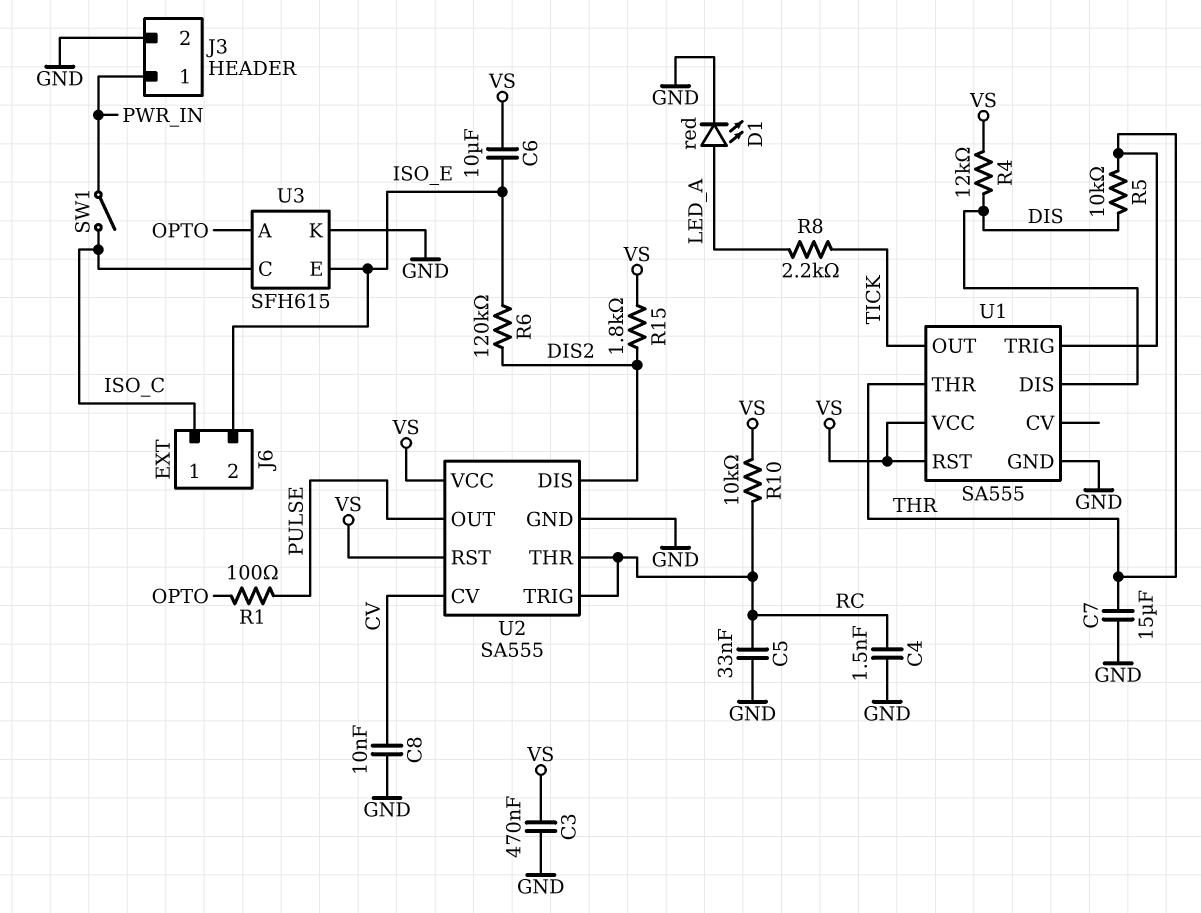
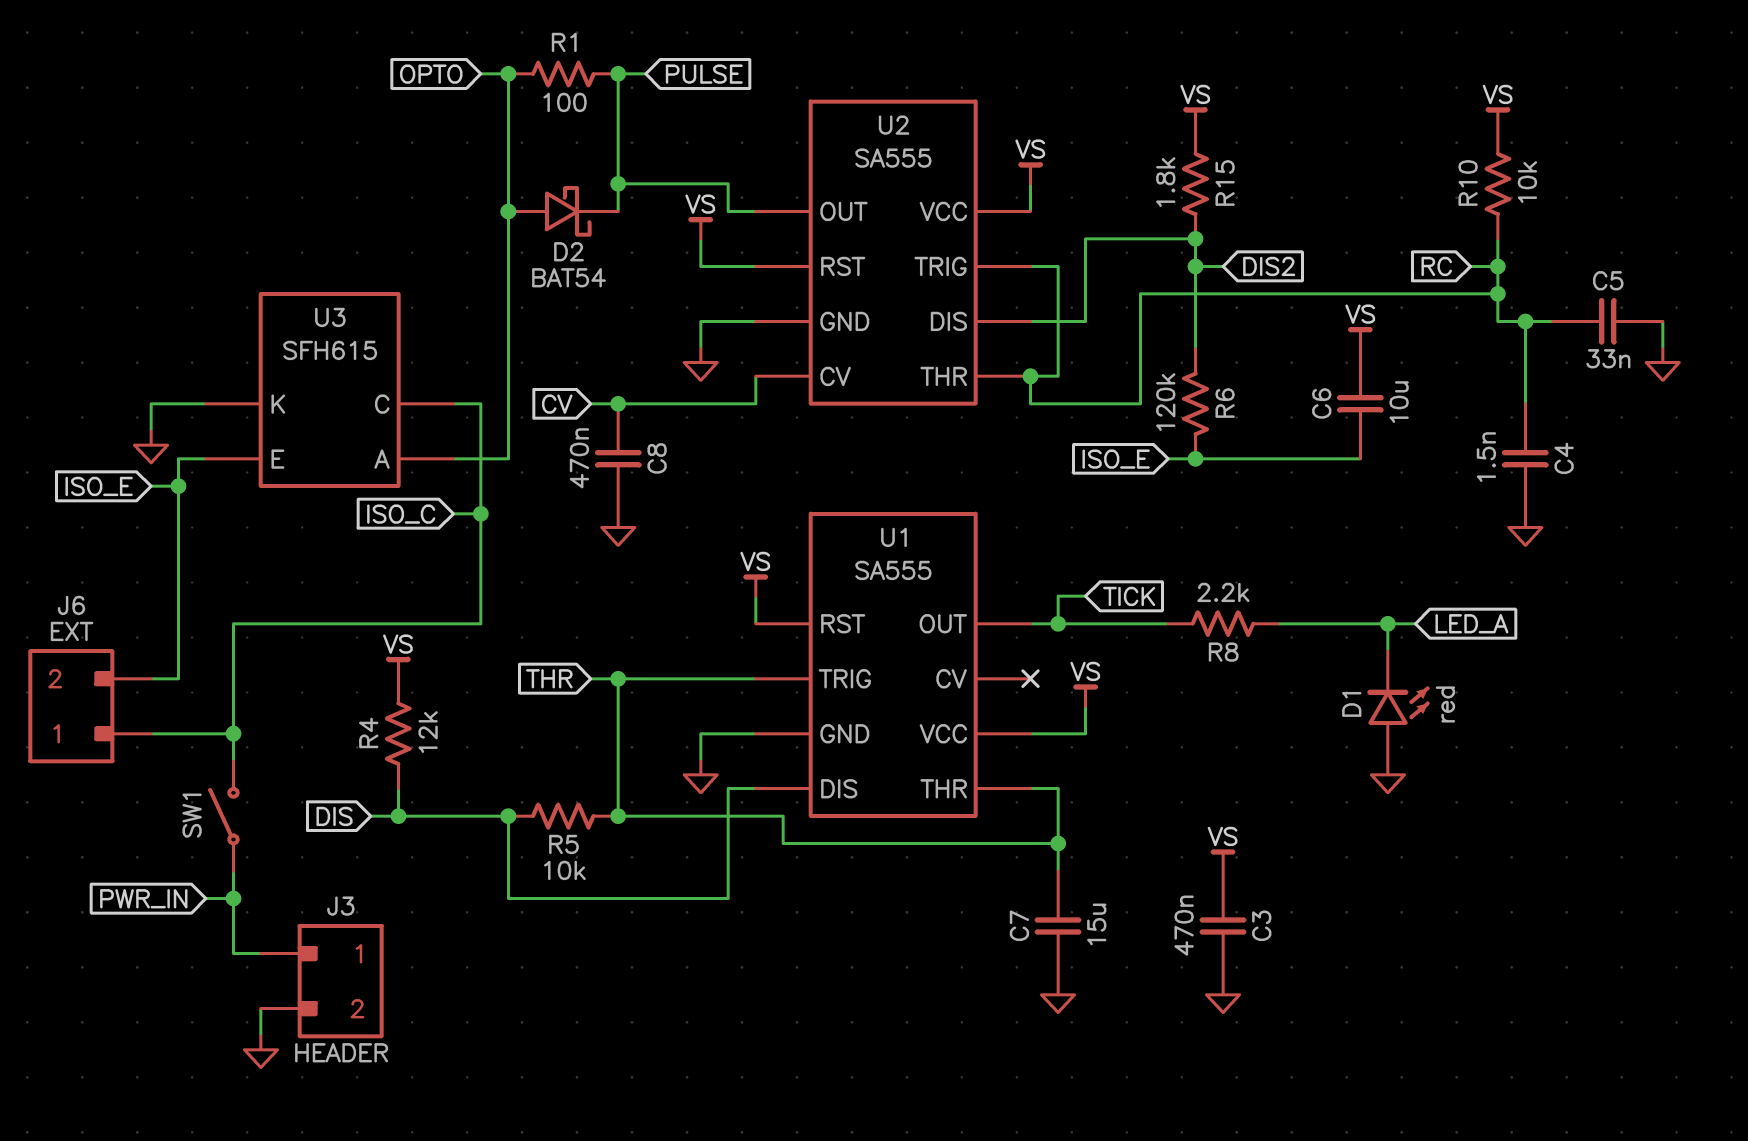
C8: 10nF (CV, GND) -> 470nF (CV, GND)
D1: LED red (A LED_A, K GND) -> LED red (A GND, K LED_A)
D2: none -> schottky BAT54 (A OPTO, K PULSE)

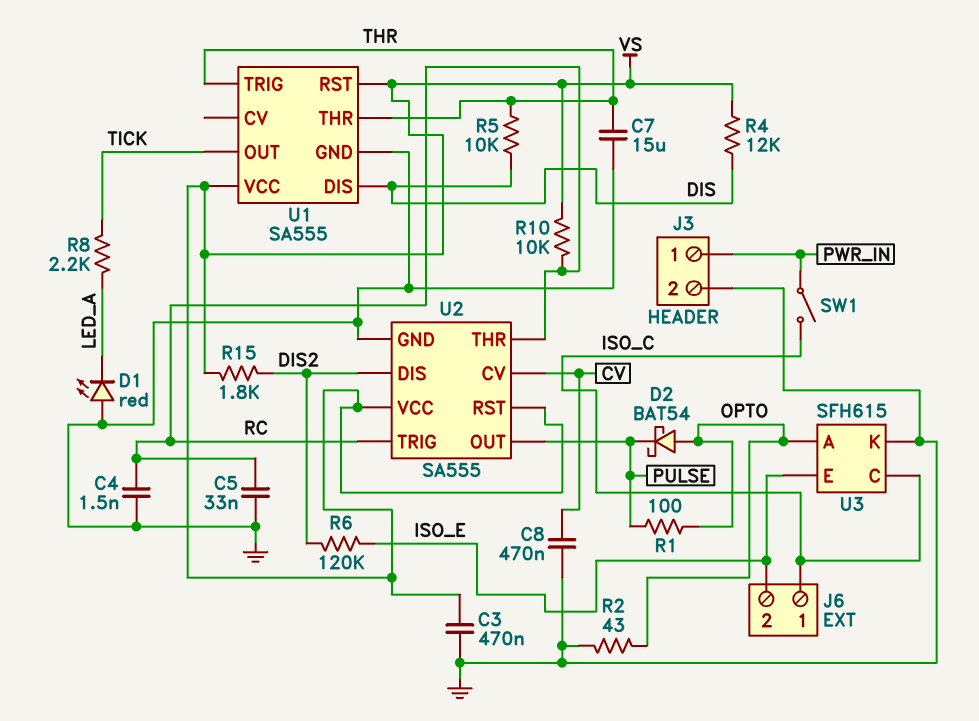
C6: 10uF (ISO_E, VS) -> none
R2: none -> 43 (GND, OPTO)

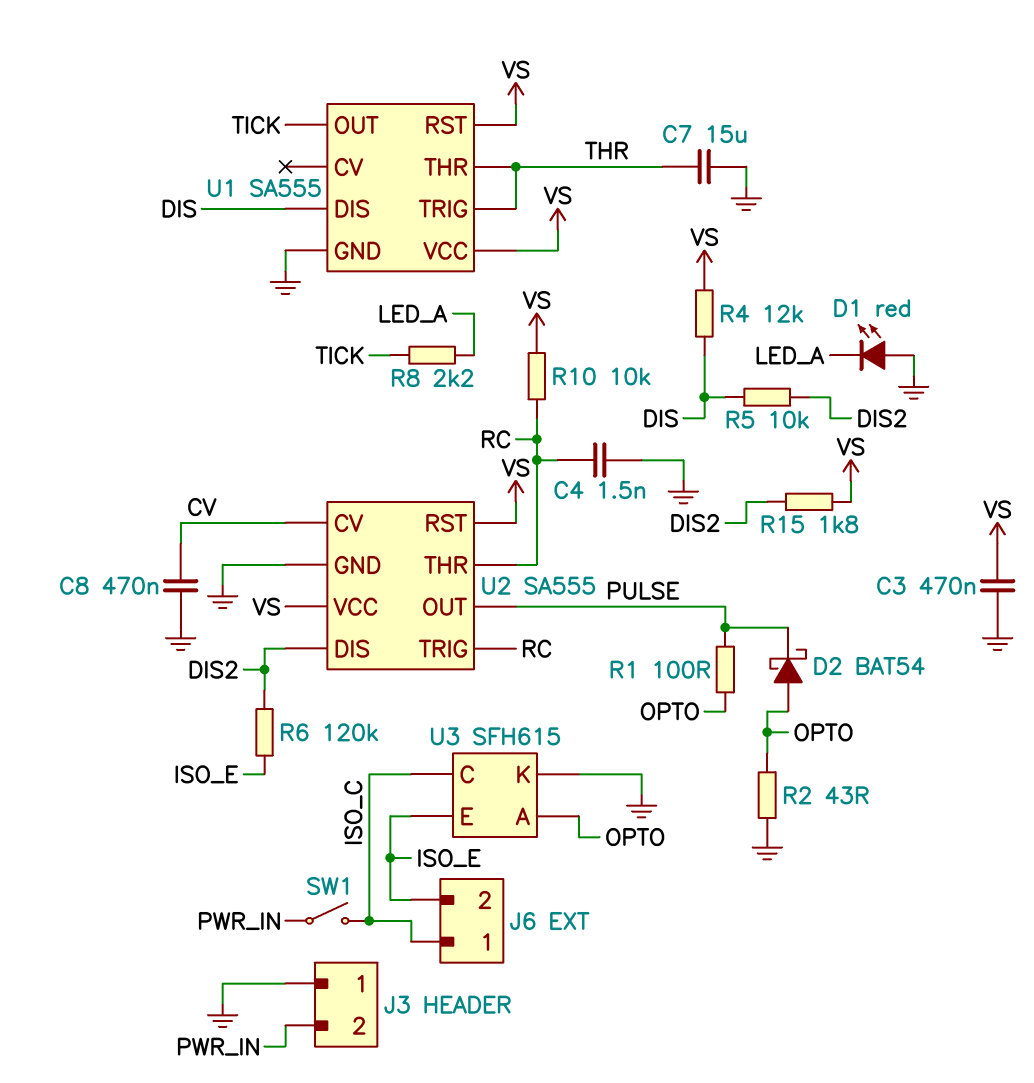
C5: 33nF (GND, RC) -> none
J3 pin 1: PWR_IN -> GND
J3 pin 2: GND -> PWR_IN
R5: 10k (DIS, THR) -> 10k (DIS, DIS2)

